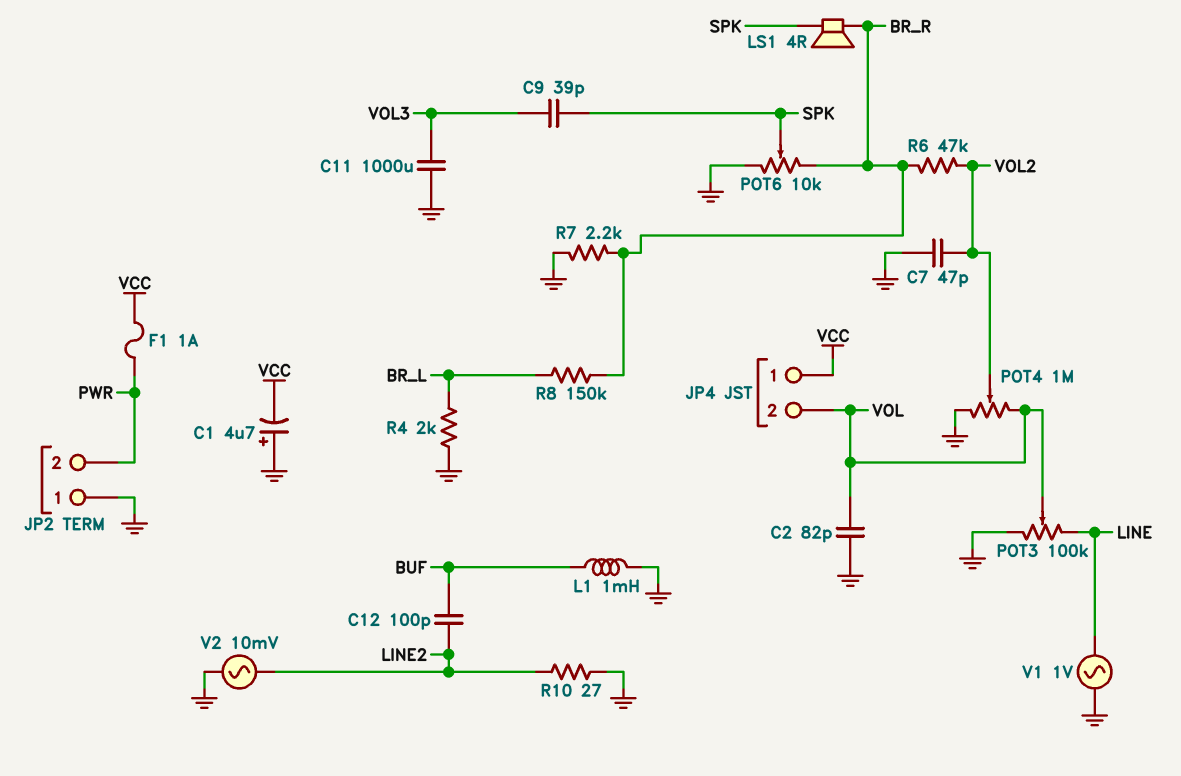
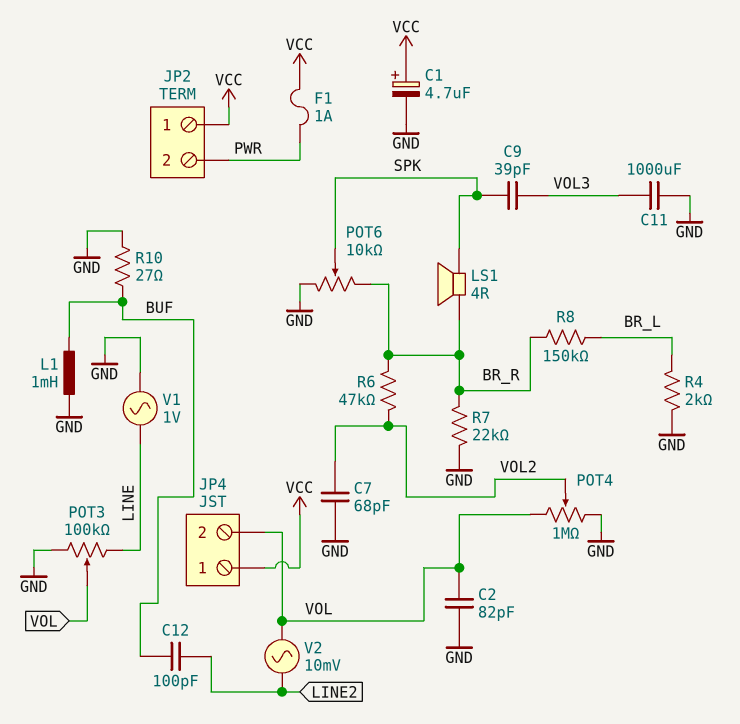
C1: 4.7uF (plus GND, minus VCC) -> 4.7uF (plus VCC, minus GND)
C7: 47pF (GND, VOL2) -> 68pF (GND, VOL2)
JP2 pin 1: GND -> VCC
R7: 2.2k (BR_R, GND) -> 22k (BR_R, GND)
R10: 27 (GND, LINE2) -> 27 (BUF, GND)
V2: AC 10mV (GND, LINE2) -> AC 10mV (LINE2, VOL)

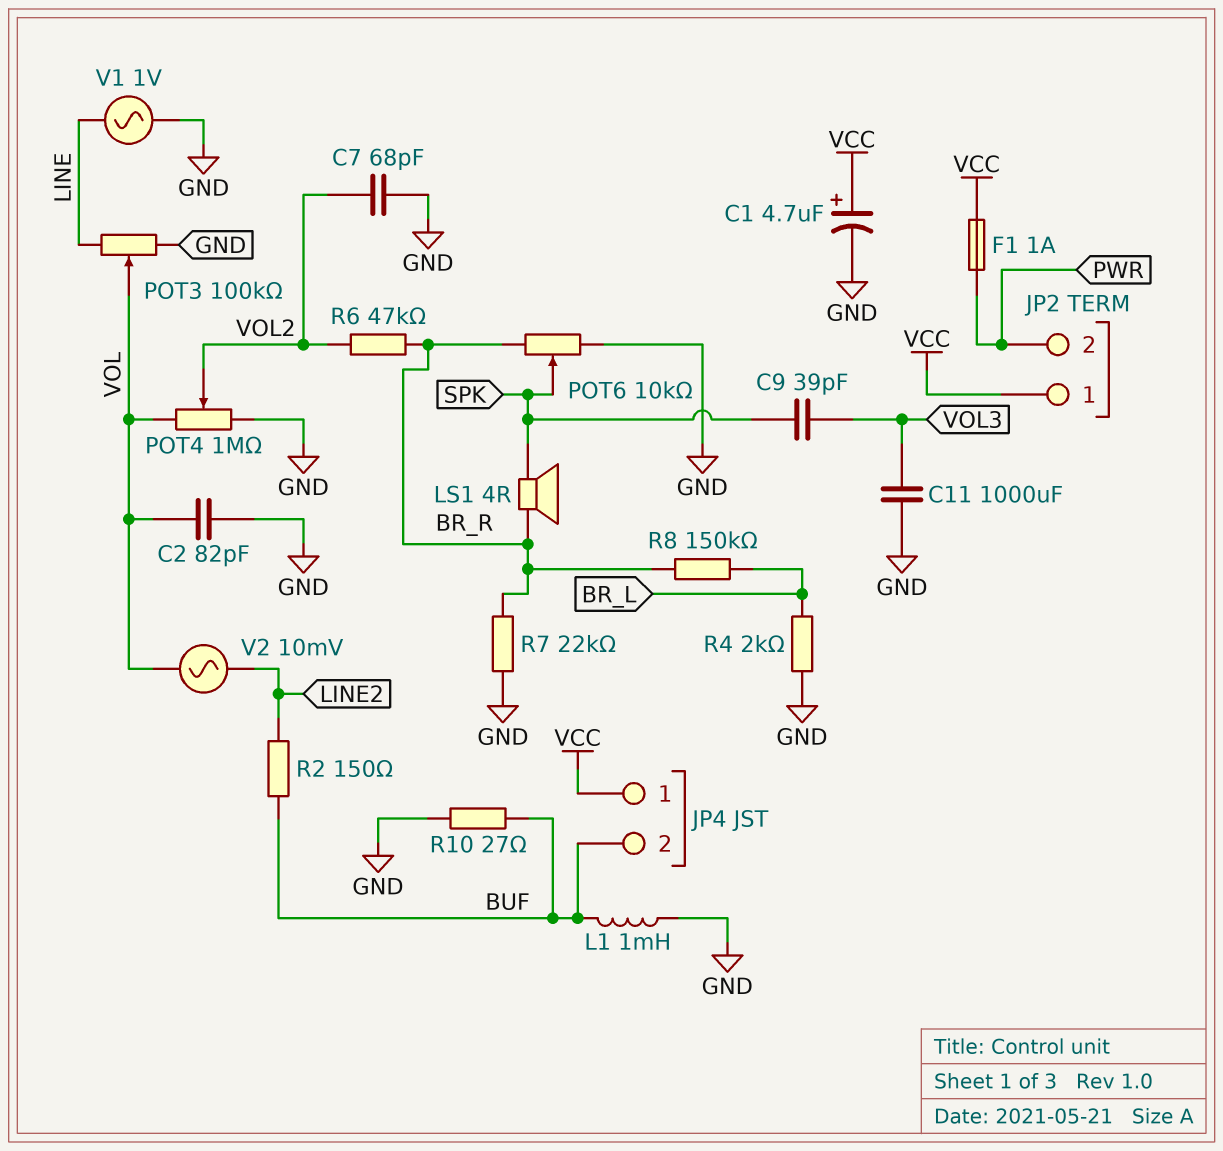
C12: 100pF (BUF, LINE2) -> none
JP4 pin 2: VOL -> BUF
R2: none -> 150 (BUF, LINE2)

